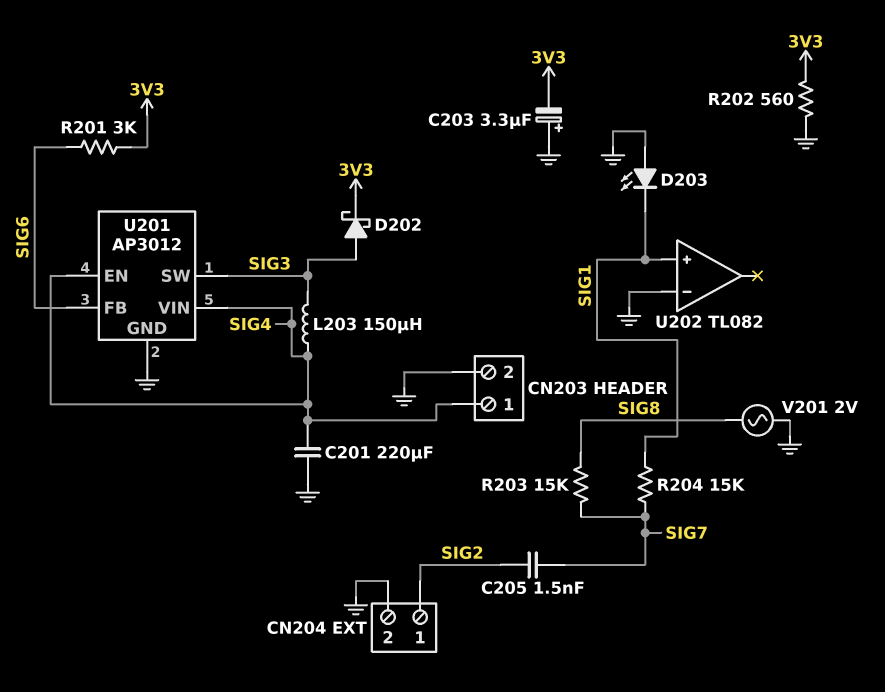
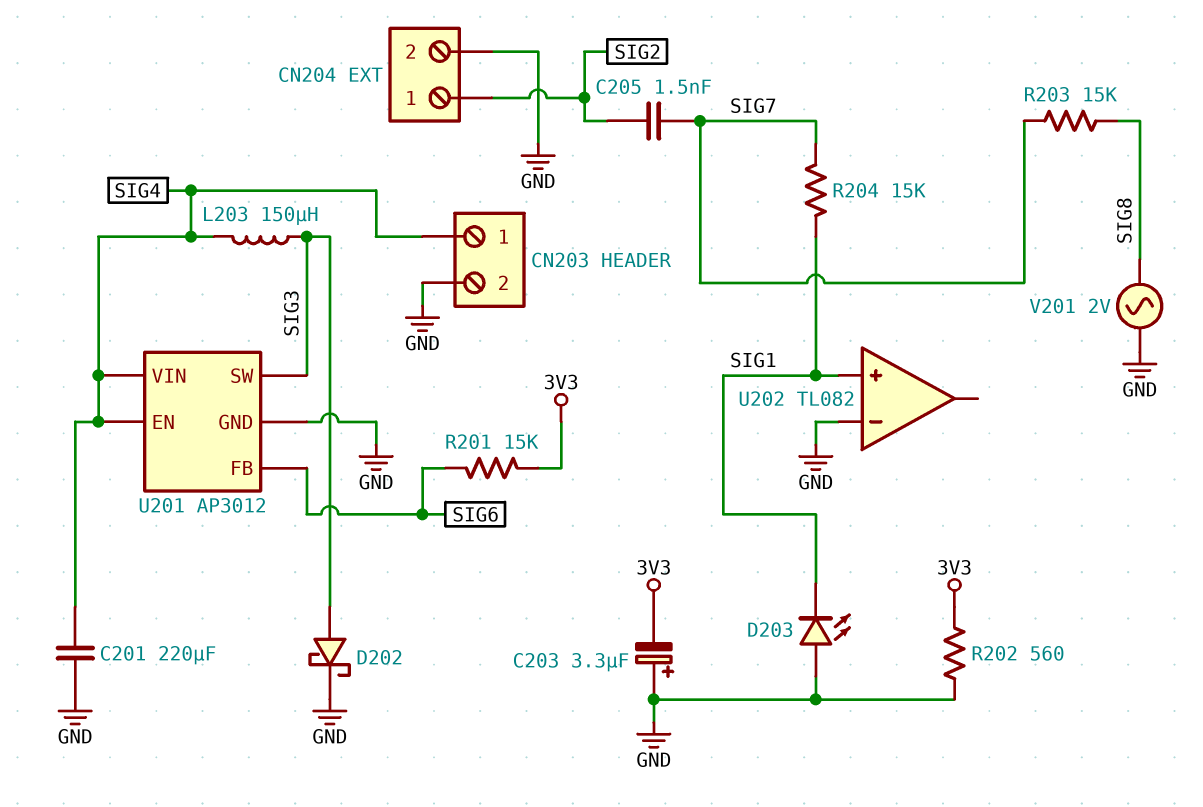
D202: schottky (A SIG3, K 3V3) -> schottky (A SIG3, K GND)
R201: 3k (3V3, SIG6) -> 15k (3V3, SIG6)

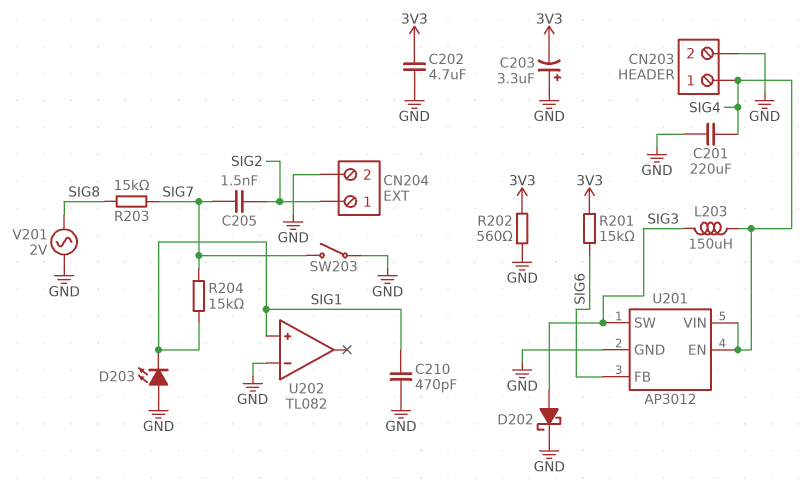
C202: none -> 4.7uF (3V3, GND)
C210: none -> 470pF (GND, SIG1)
SW203: none -> switch (GND, SIG7)

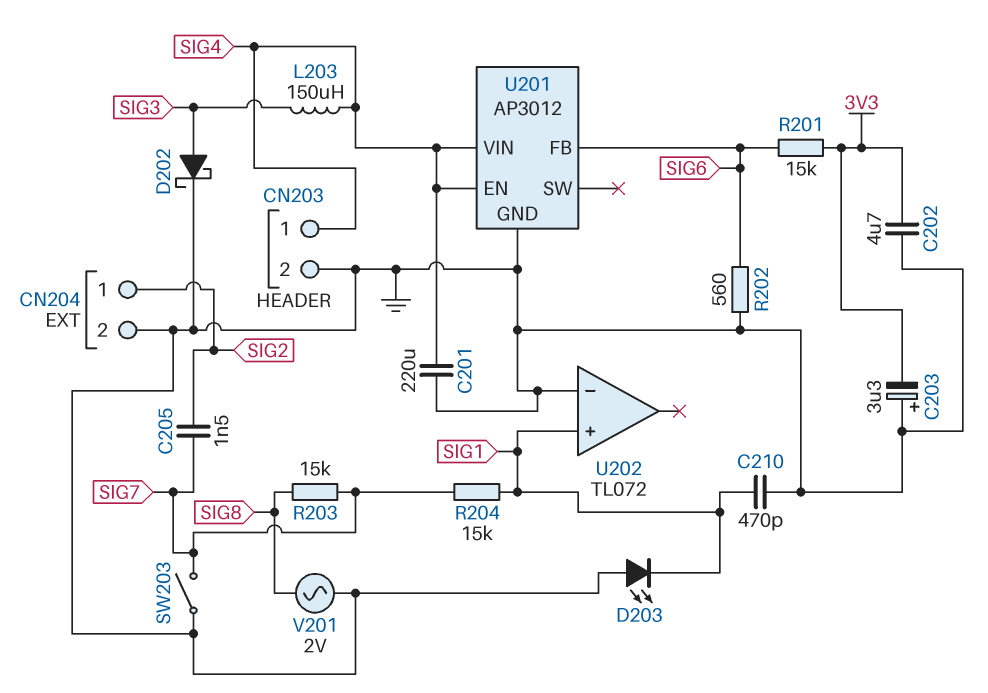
R202: 560 (3V3, GND) -> 560 (GND, SIG6)
U201 pin SW: SIG3 -> none
U202: TL082 -> TL072

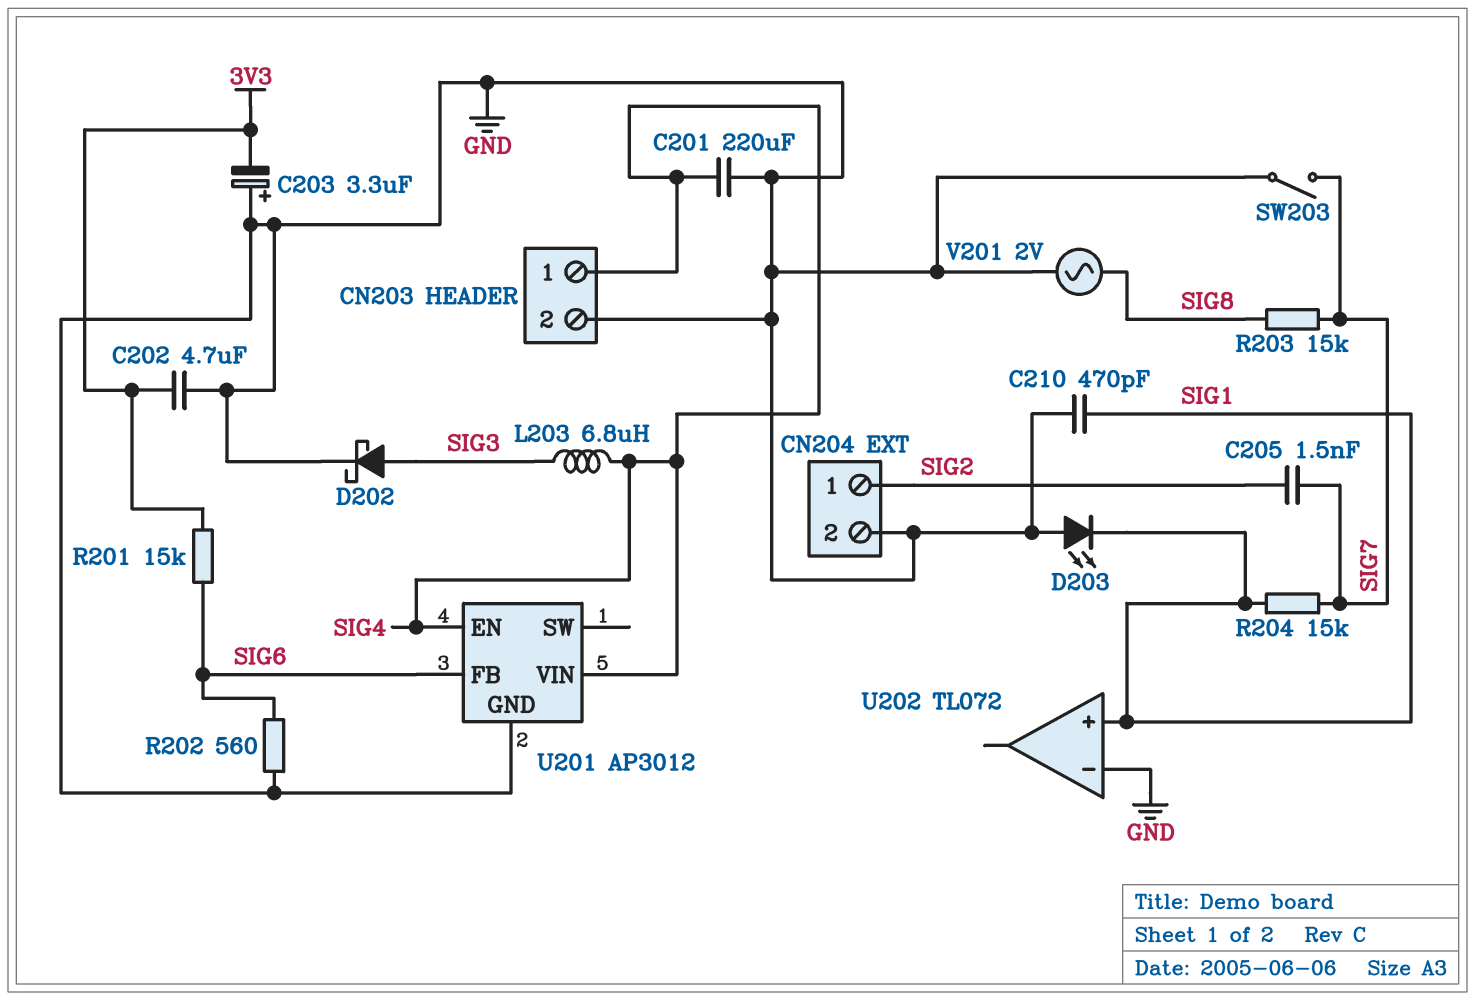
L203: 150uH (SIG3, SIG4) -> 6.8uH (SIG3, SIG4)

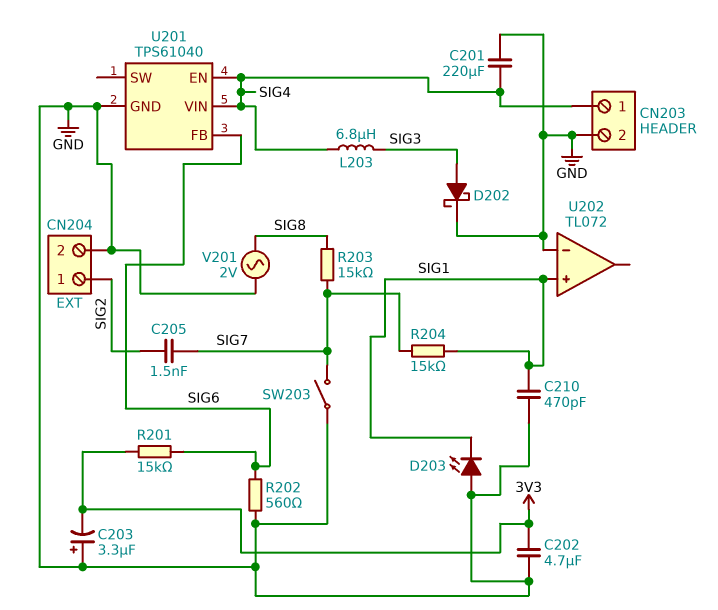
U201: AP3012 -> TPS61040

